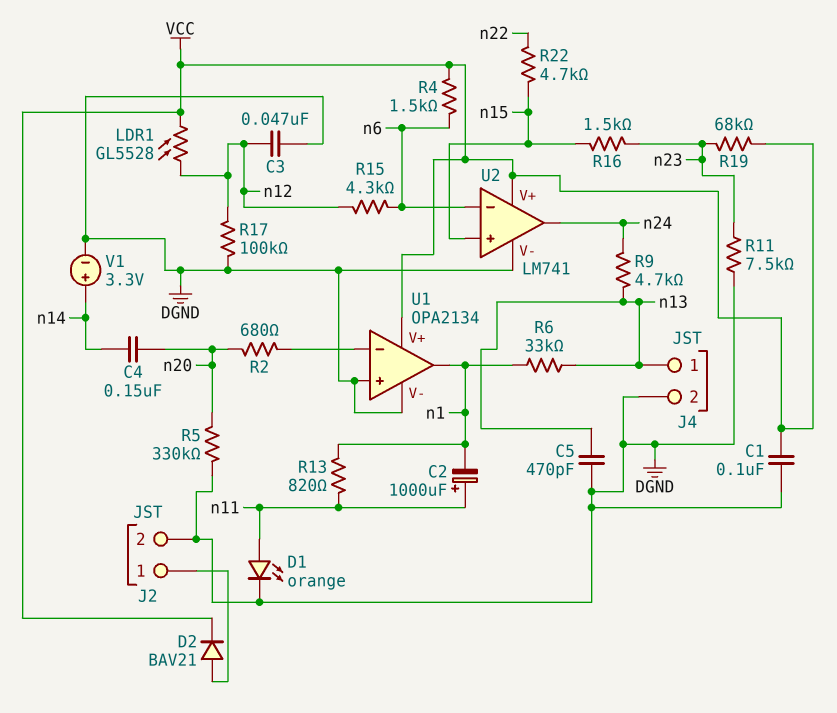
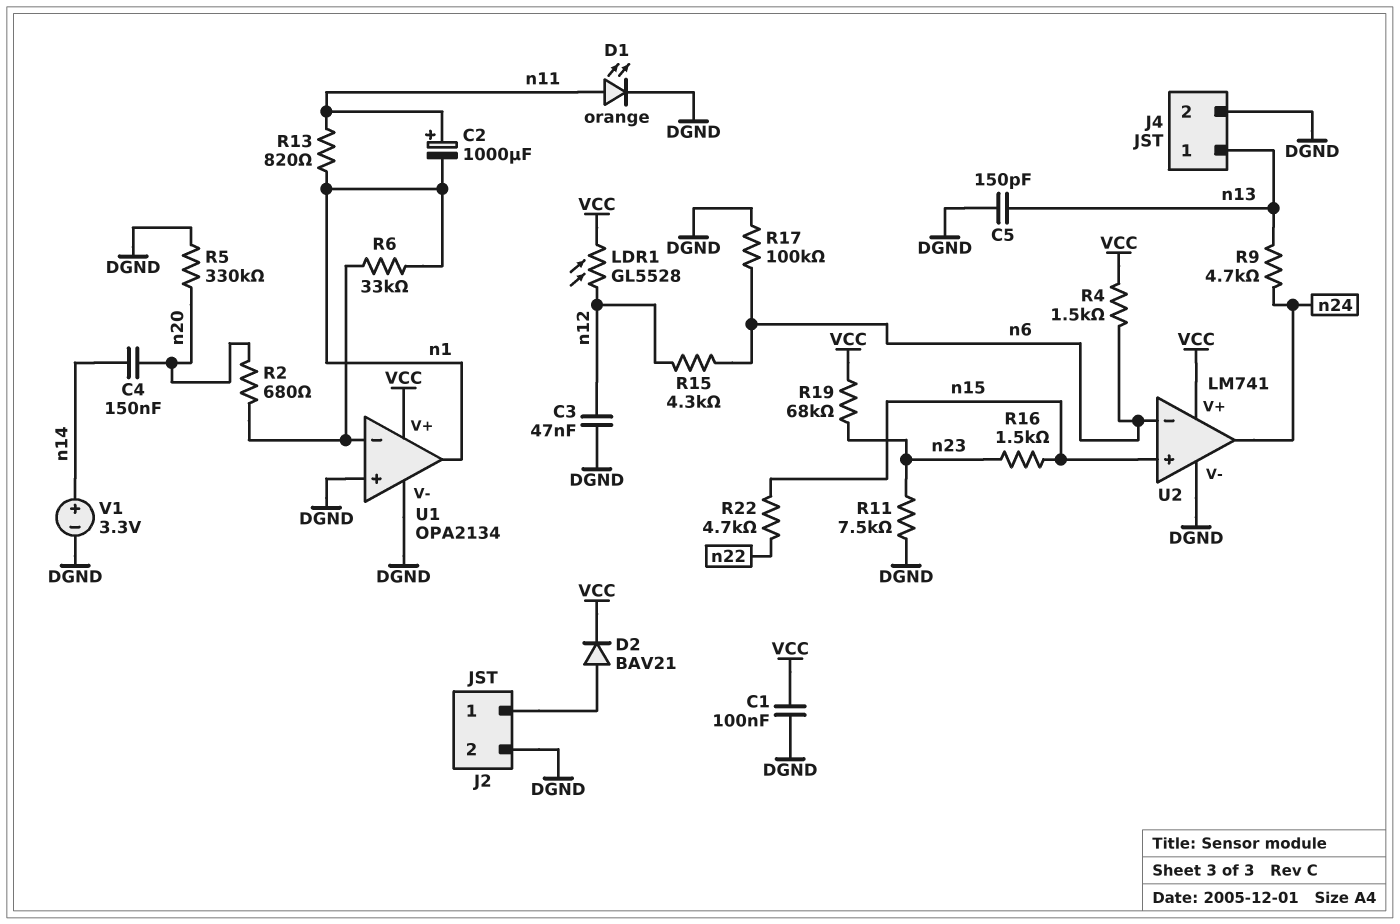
C5: 470pF (DGND, n13) -> 150pF (DGND, n13)
R6: 33k (n1, n13) -> 33k (U1/in-, n1)
R17: 100k (DGND, n12) -> 100k (DGND, n6)

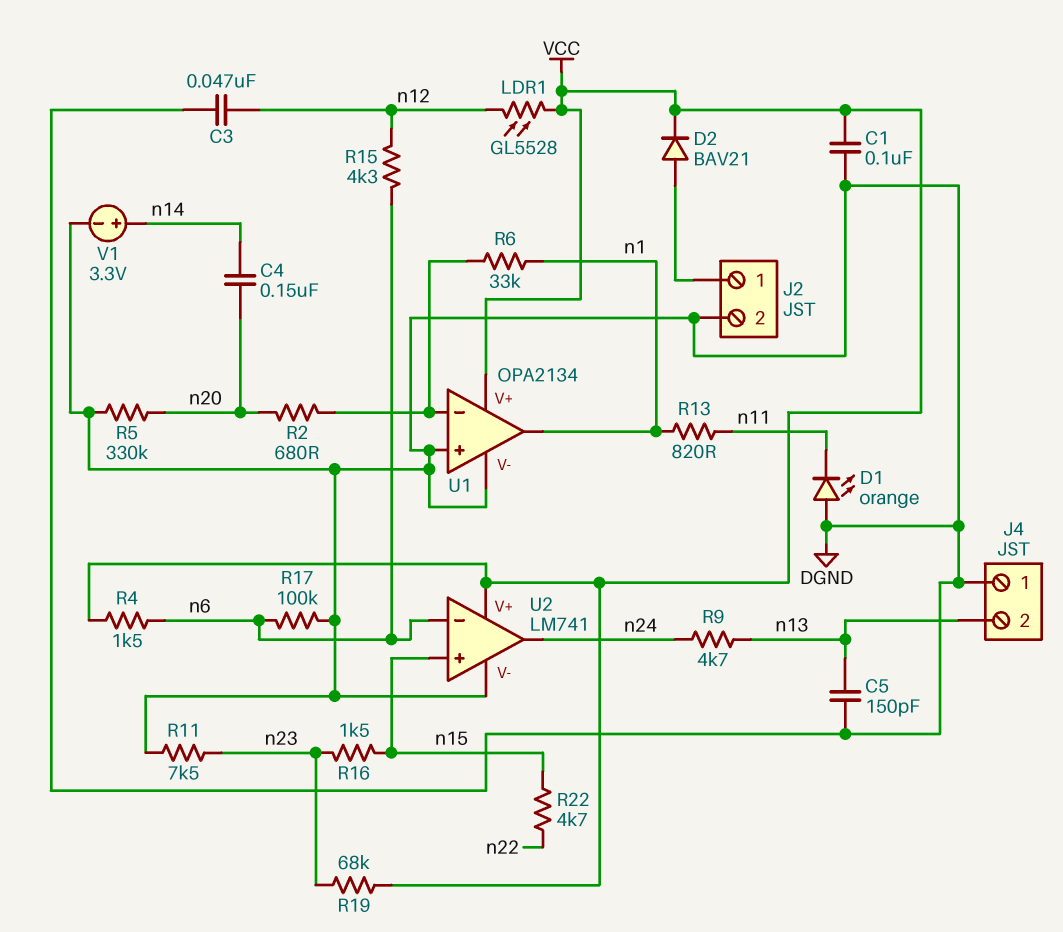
C2: 1000uF (plus n11, minus n1) -> none
D1: LED orange (A n11, K DGND) -> LED orange (A DGND, K n11)
J4 pin 1: n13 -> DGND
J4 pin 2: DGND -> n13

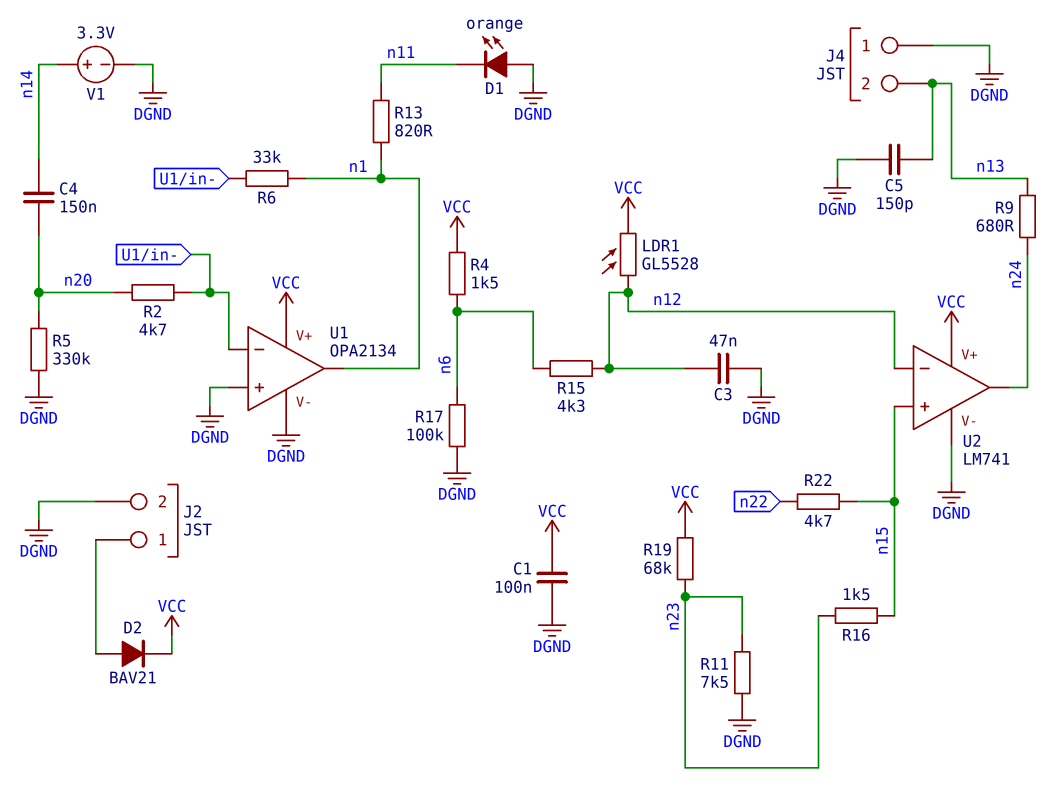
R2: 680 (U1/in-, n20) -> 4.7k (U1/in-, n20)
R9: 4.7k (n13, n24) -> 680 (n13, n24)
U2 pin in-: n6 -> n12

